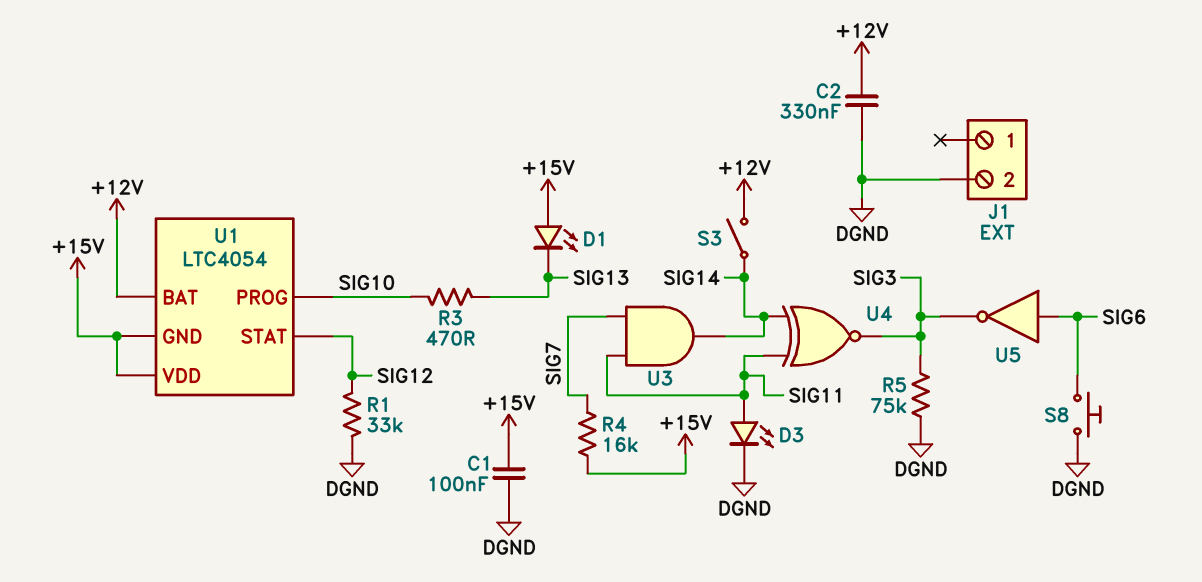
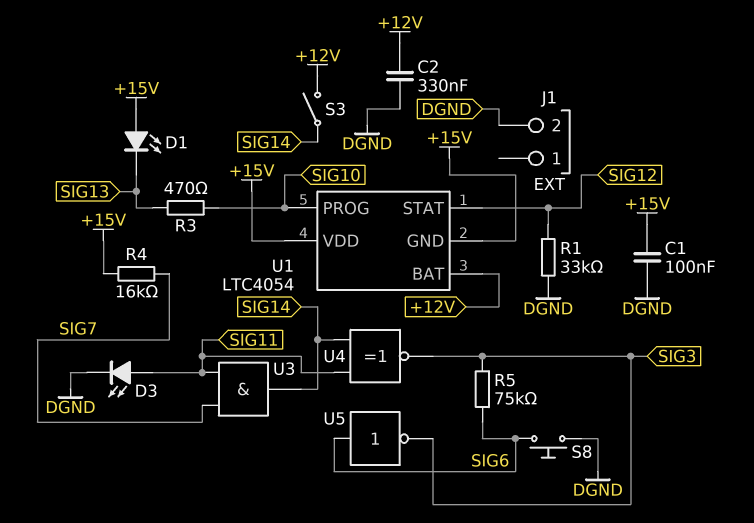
R5: 75k (DGND, SIG3) -> 75k (SIG3, SIG6)

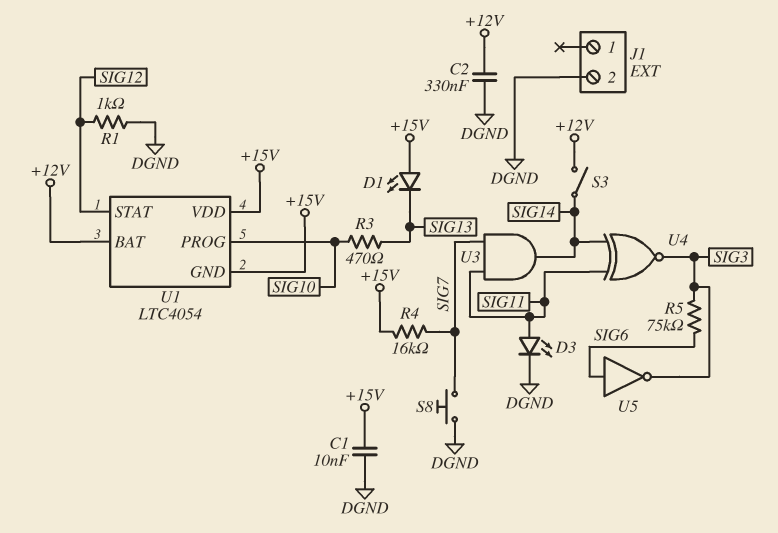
C1: 100nF (+15V, DGND) -> 10nF (+15V, DGND)
R1: 33k (DGND, SIG12) -> 1k (DGND, SIG12)
S8: button (DGND, SIG6) -> button (DGND, SIG7)

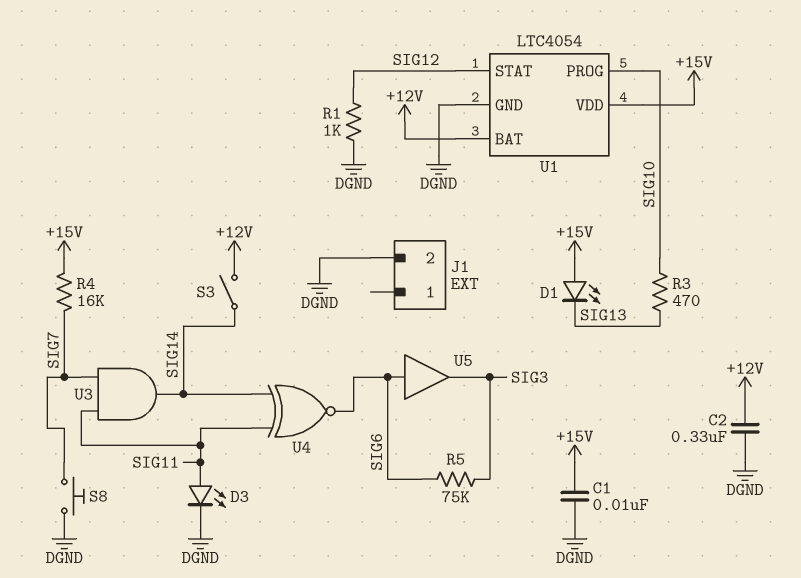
U1 pin GND: +15V -> DGND
U4: XNOR (in SIG11, in SIG14, out SIG3) -> XNOR (in SIG11, in SIG14, out SIG6)
U5: NOT (in SIG6, out SIG3) -> buffer (in SIG6, out SIG3)

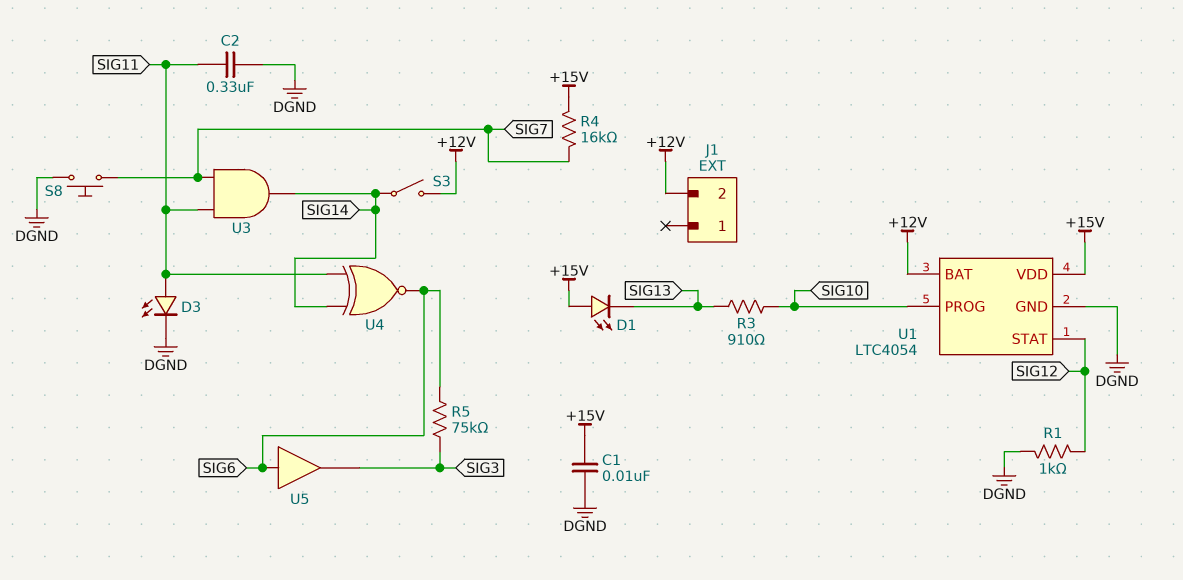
C2: 330nF (+12V, DGND) -> 330nF (DGND, SIG11)
J1 pin 2: DGND -> +12V
R3: 470 (SIG10, SIG13) -> 910 (SIG10, SIG13)

